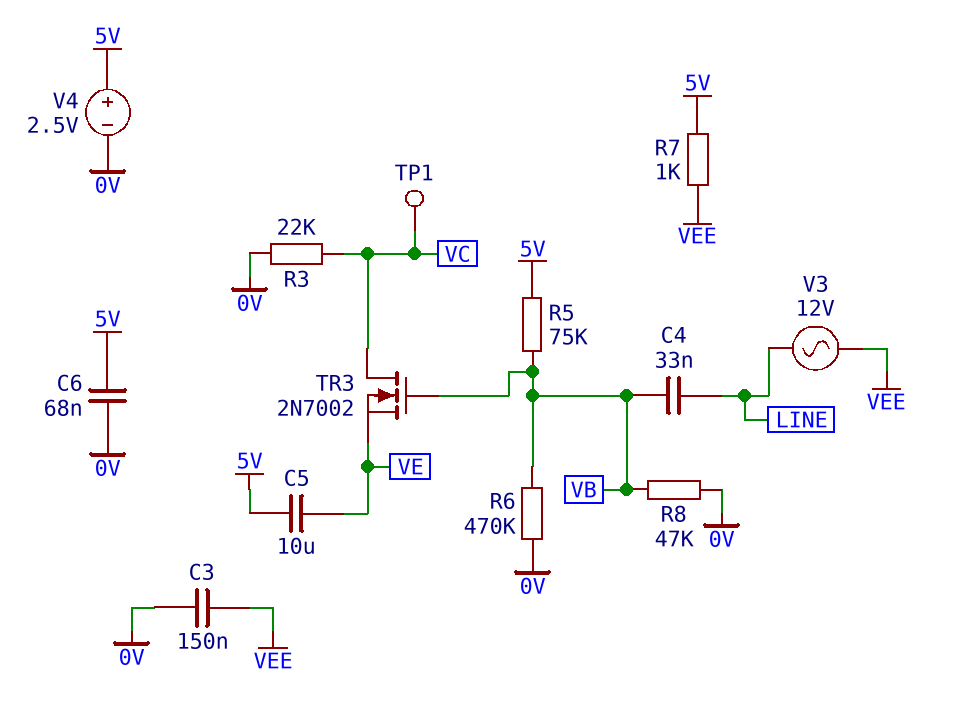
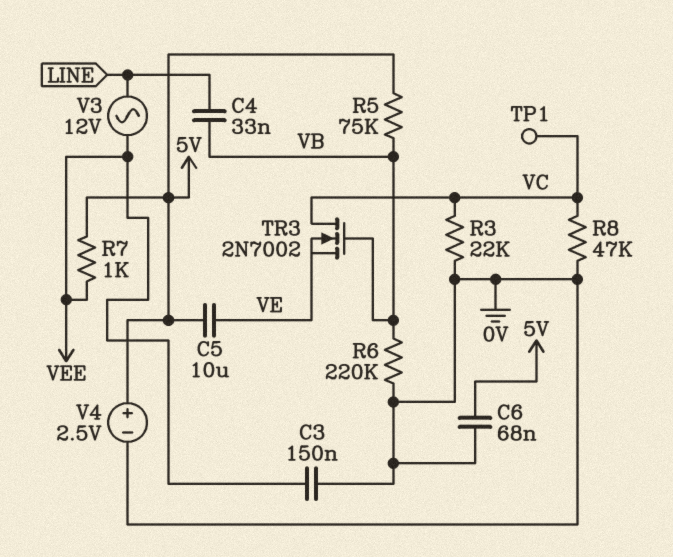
R6: 470k (0V, VB) -> 220k (0V, VB)
R8: 47k (0V, VB) -> 47k (0V, VC)

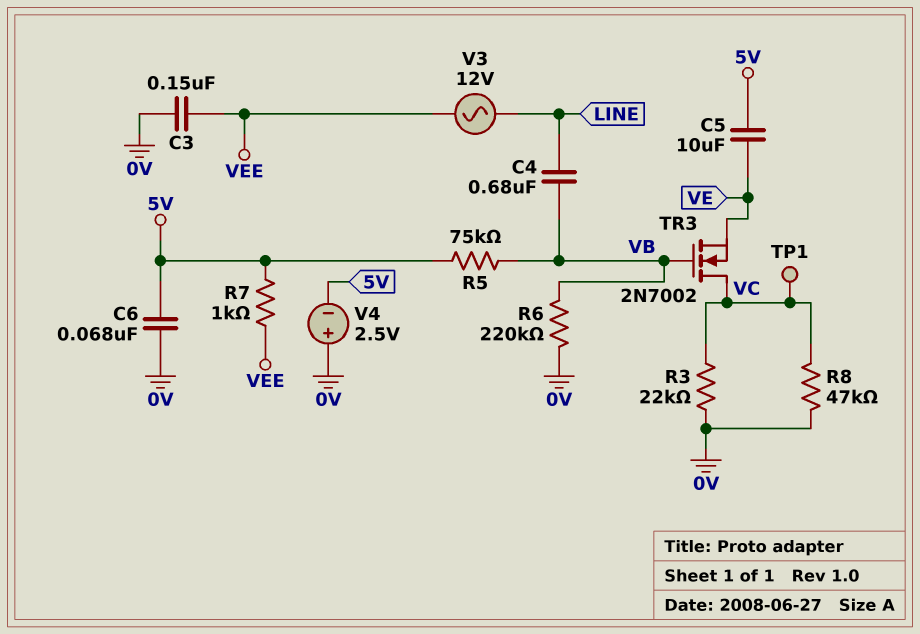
C4: 33nF (LINE, VB) -> 680nF (LINE, VB)
V4: 2.5V (plus 5V, minus 0V) -> 2.5V (plus 0V, minus 5V)

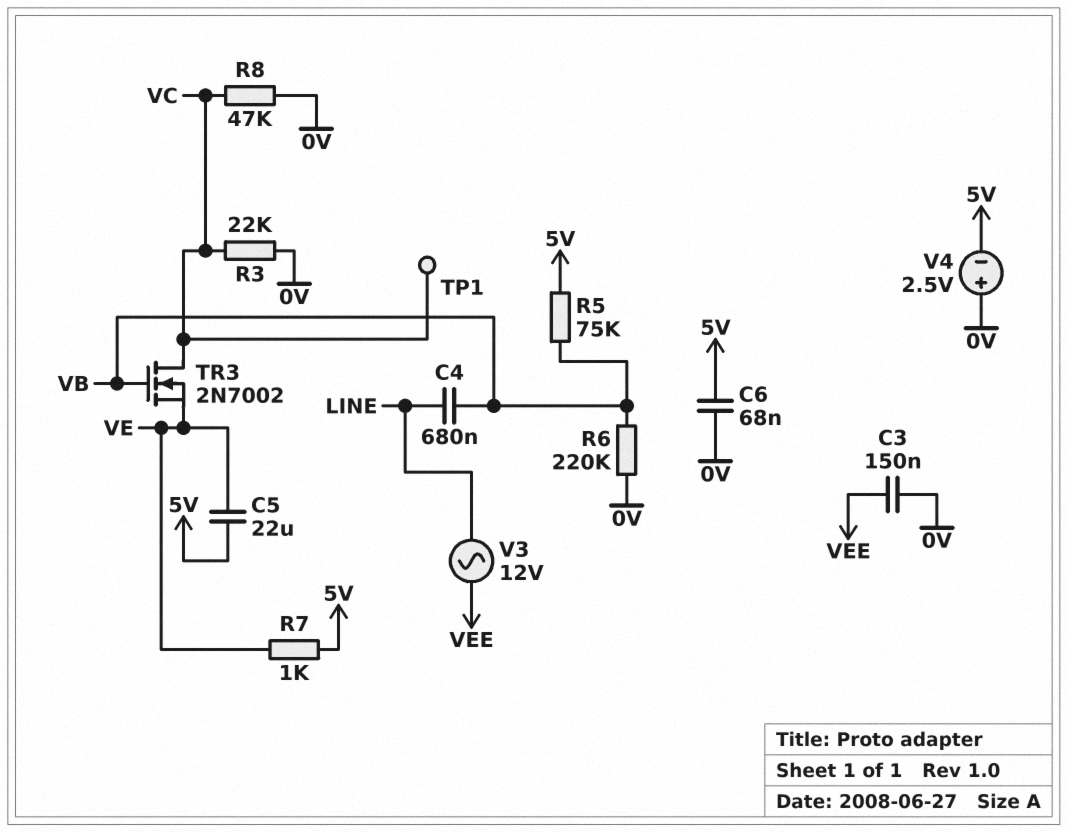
C5: 10uF (5V, VE) -> 22uF (5V, VE)
R7: 1k (5V, VEE) -> 1k (5V, VE)

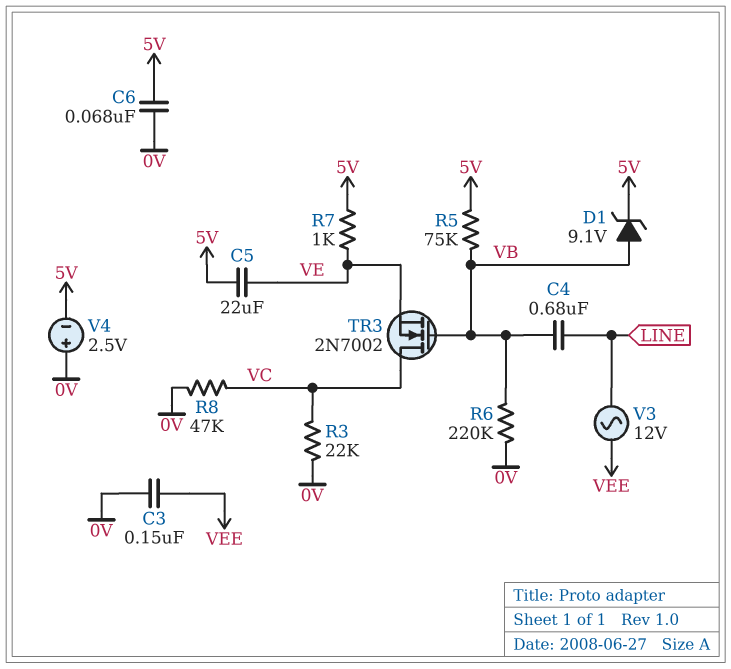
D1: none -> zener 9.1V (A VB, K 5V)
TP1: test point (VC) -> none

